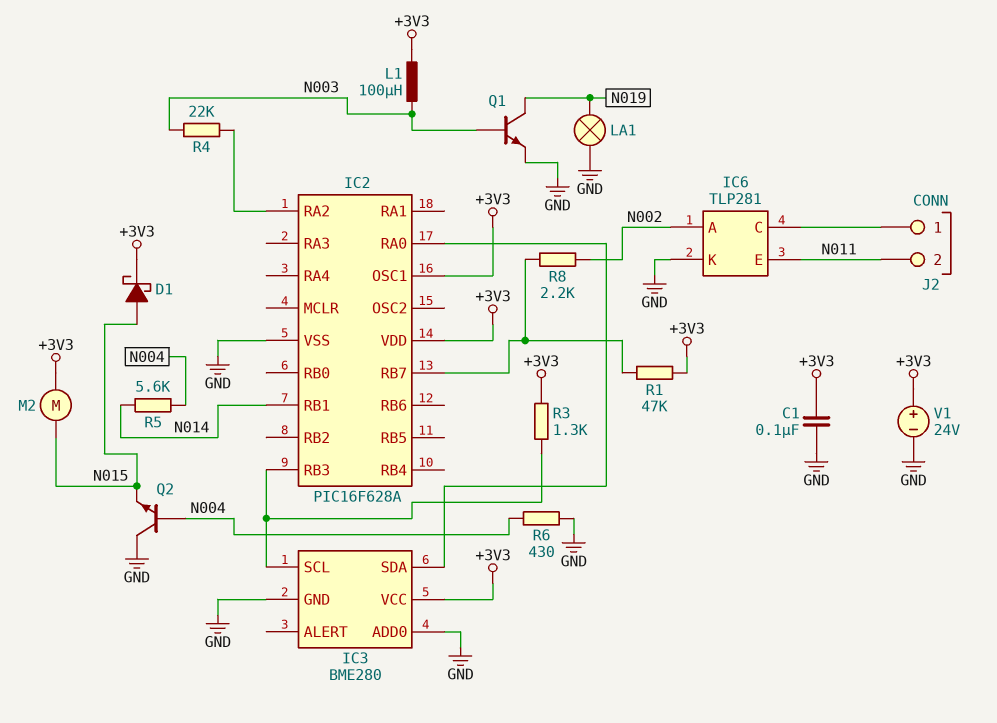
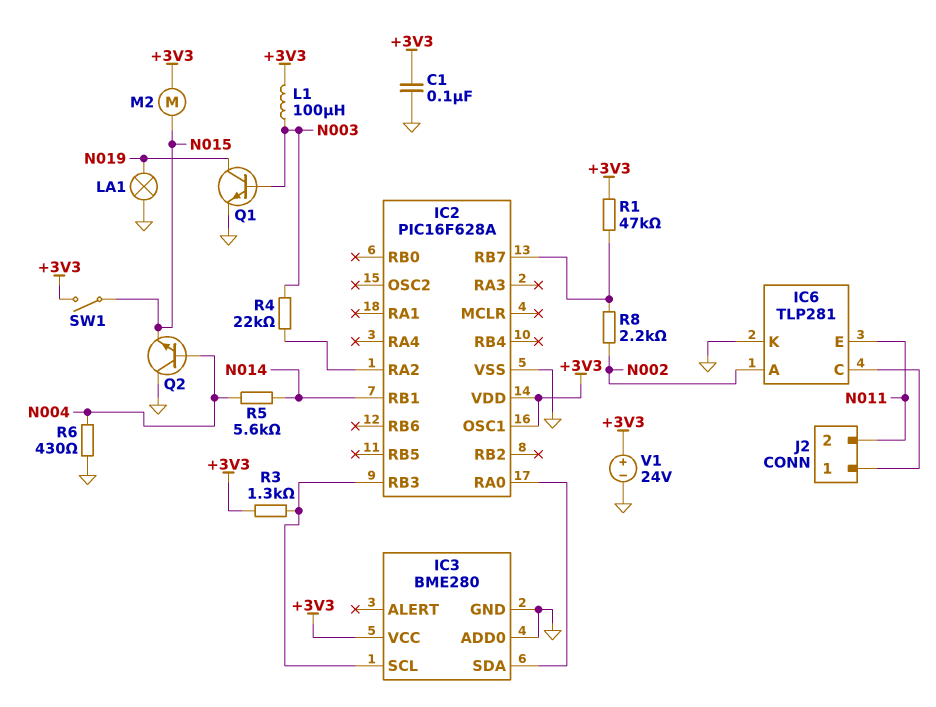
D1: schottky (A N015, K +3V3) -> none
SW1: none -> switch (+3V3, N015)

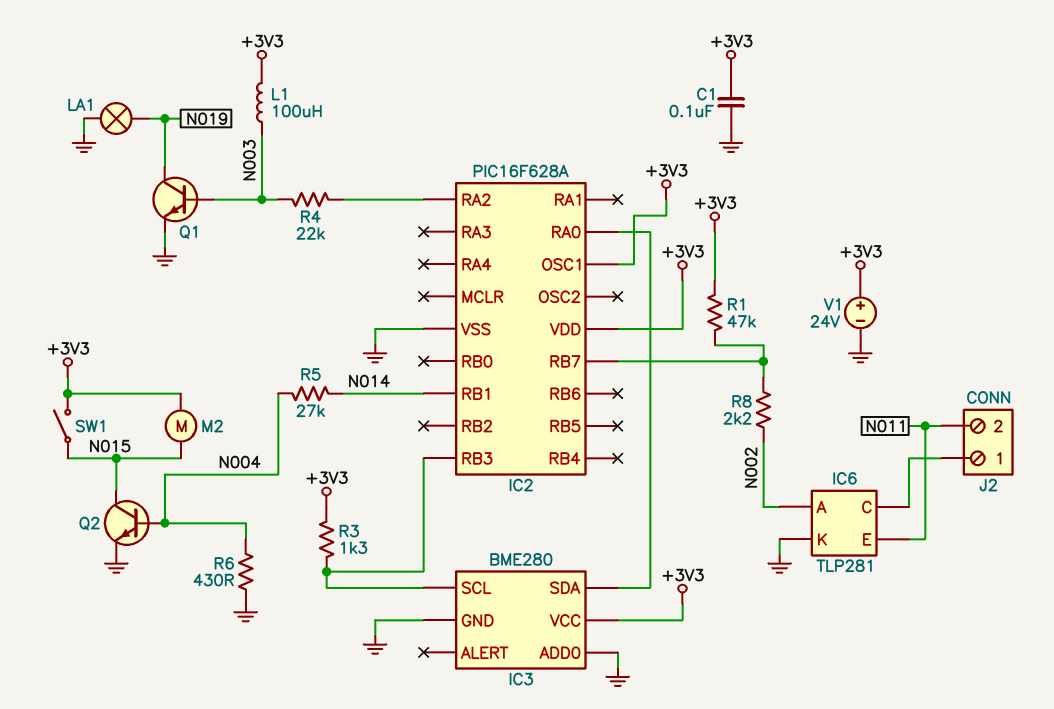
Q2: NPN (B N004, C GND, E N015) -> NPN (B N004, C N015, E GND)
R5: 5.6k (N004, N014) -> 27k (N004, N014)

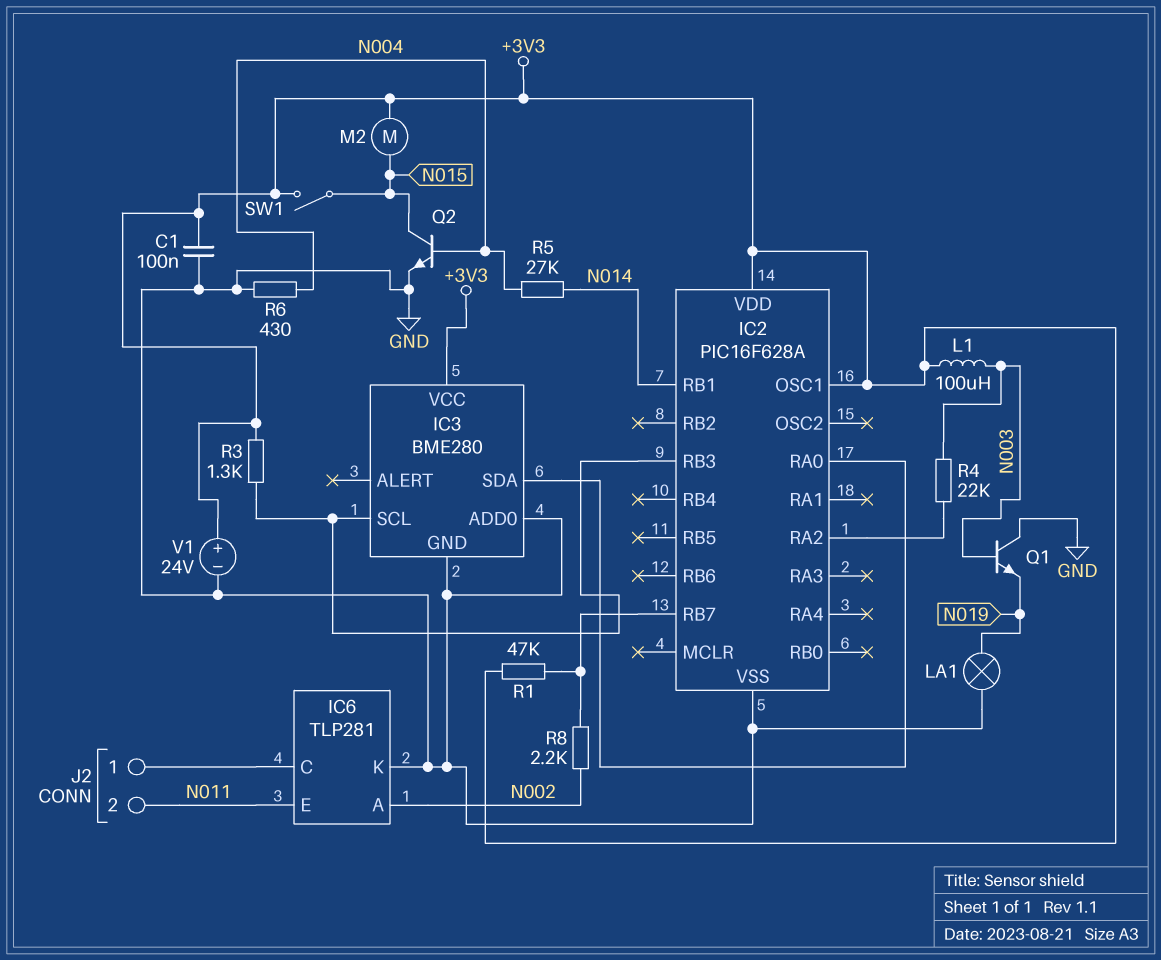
Q1: NPN (B N003, C N019, E GND) -> NPN (B N003, C GND, E N019)

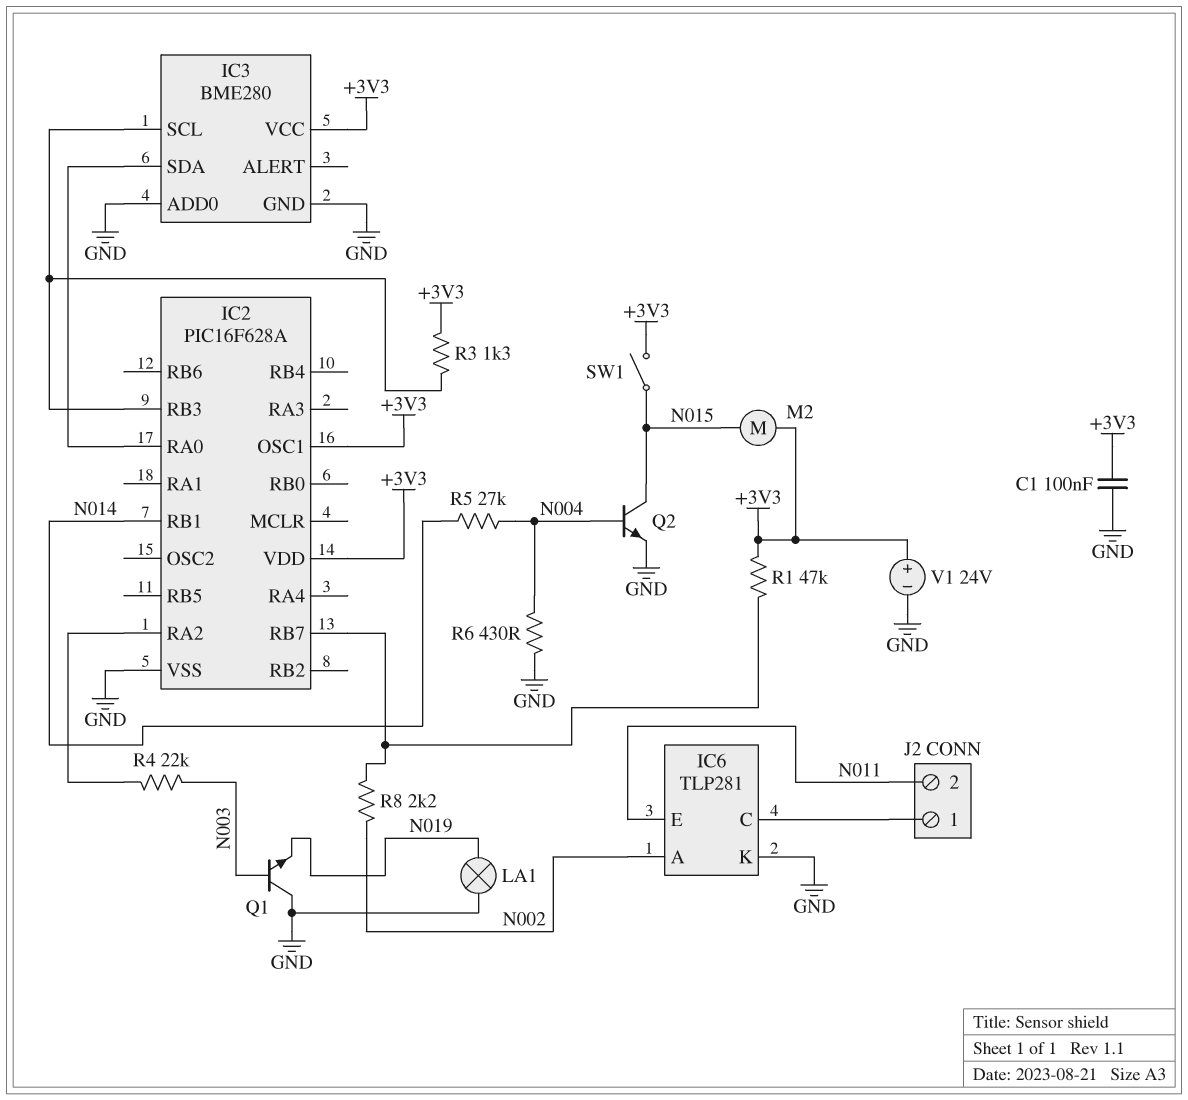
L1: 100uH (+3V3, N003) -> none

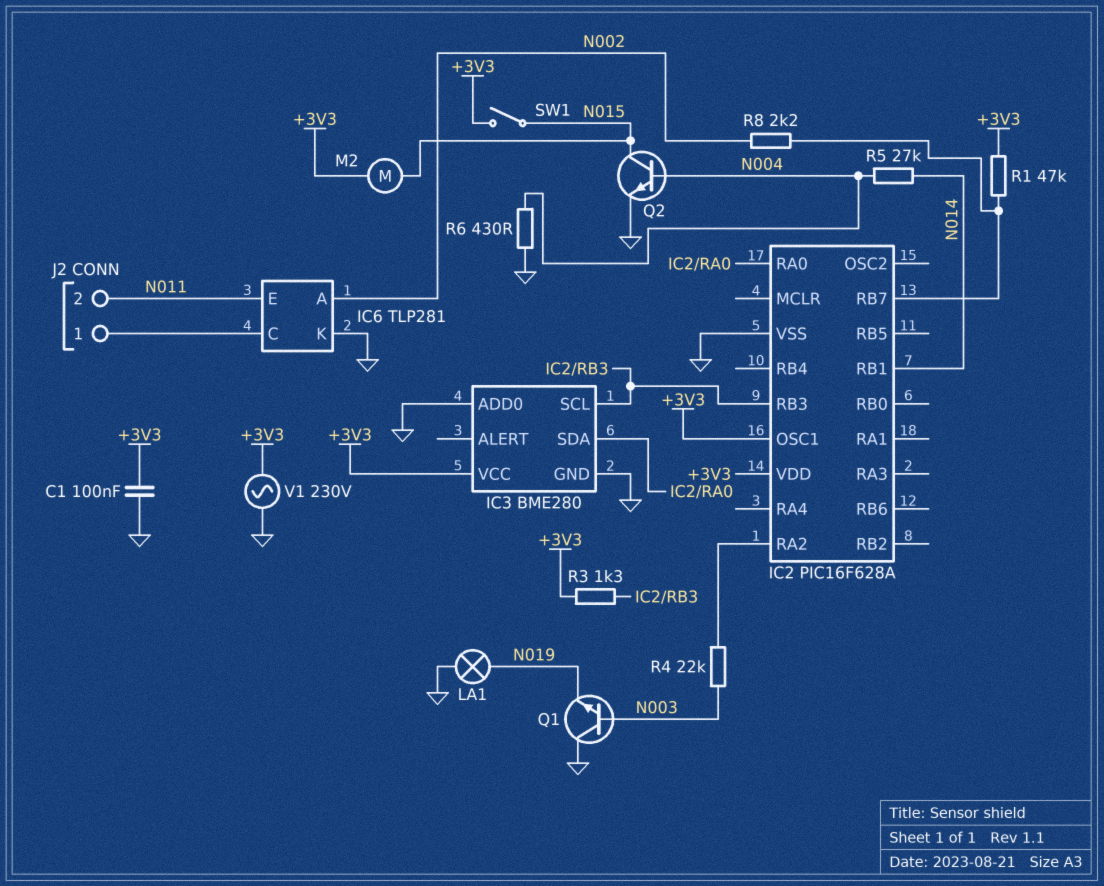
V1: 24V (plus +3V3, minus GND) -> AC 230V (+3V3, GND)

